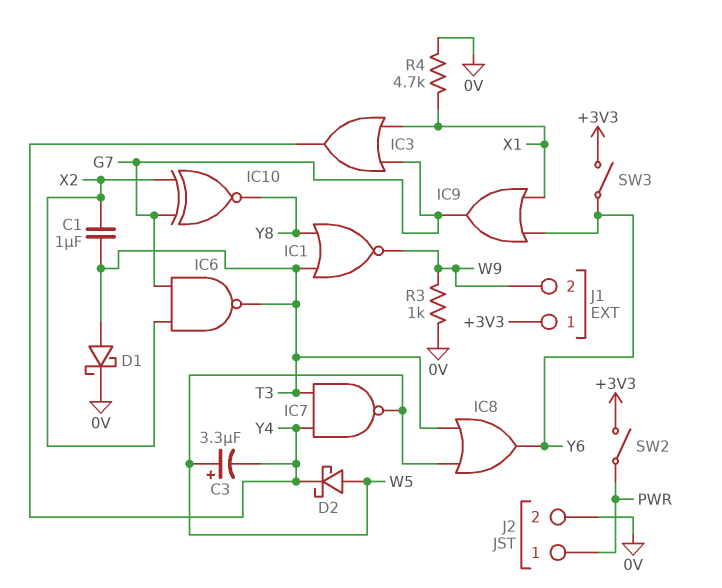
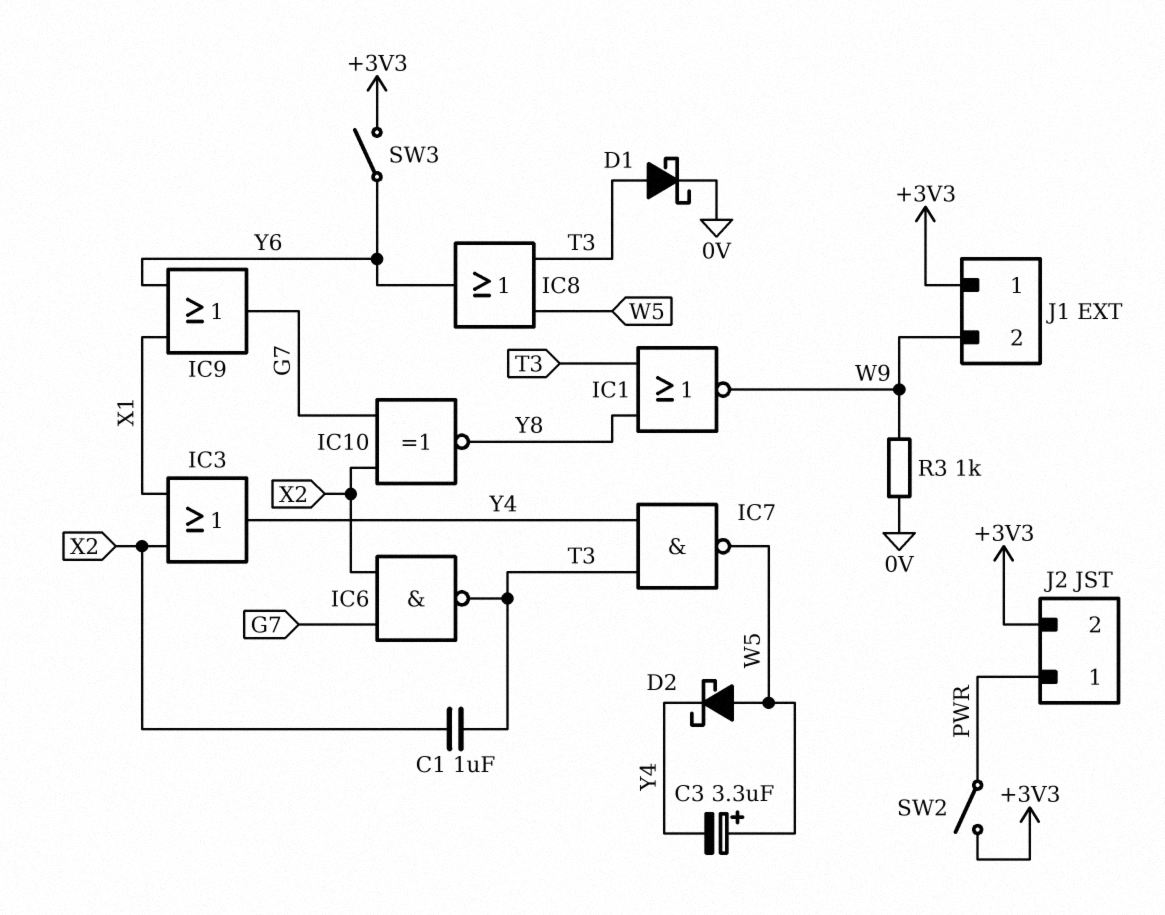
IC3: OR (in G7, in X1, out Y4) -> OR (in X1, in X2, out Y4)
J2 pin 2: 0V -> +3V3
R4: 4.7k (0V, X1) -> none

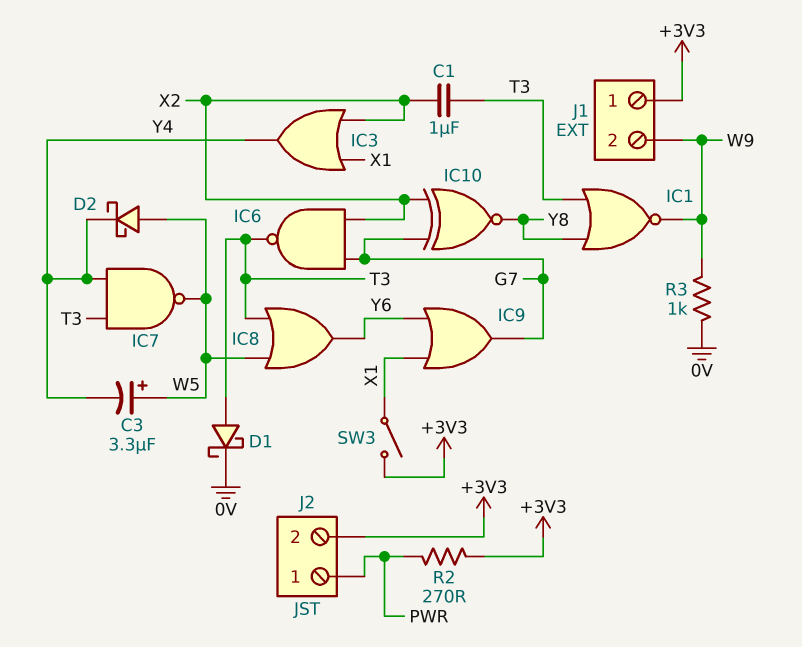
R2: none -> 270 (+3V3, PWR)
SW2: switch (+3V3, PWR) -> none
SW3: switch (+3V3, Y6) -> switch (+3V3, X1)

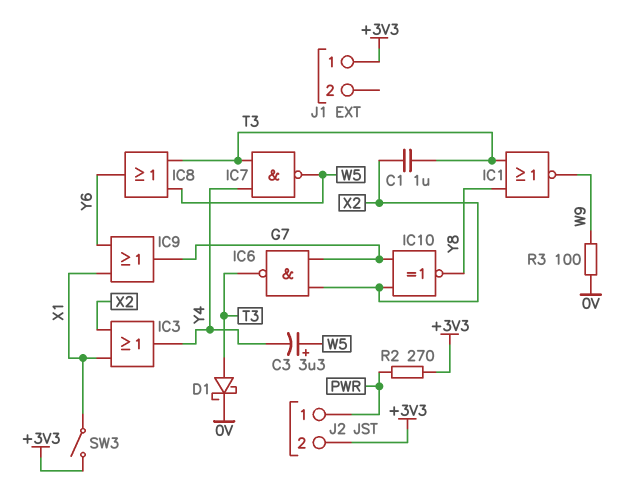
D2: schottky (A W5, K Y4) -> none
J1 pin 2: W9 -> none
R3: 1k (0V, W9) -> 100 (0V, W9)

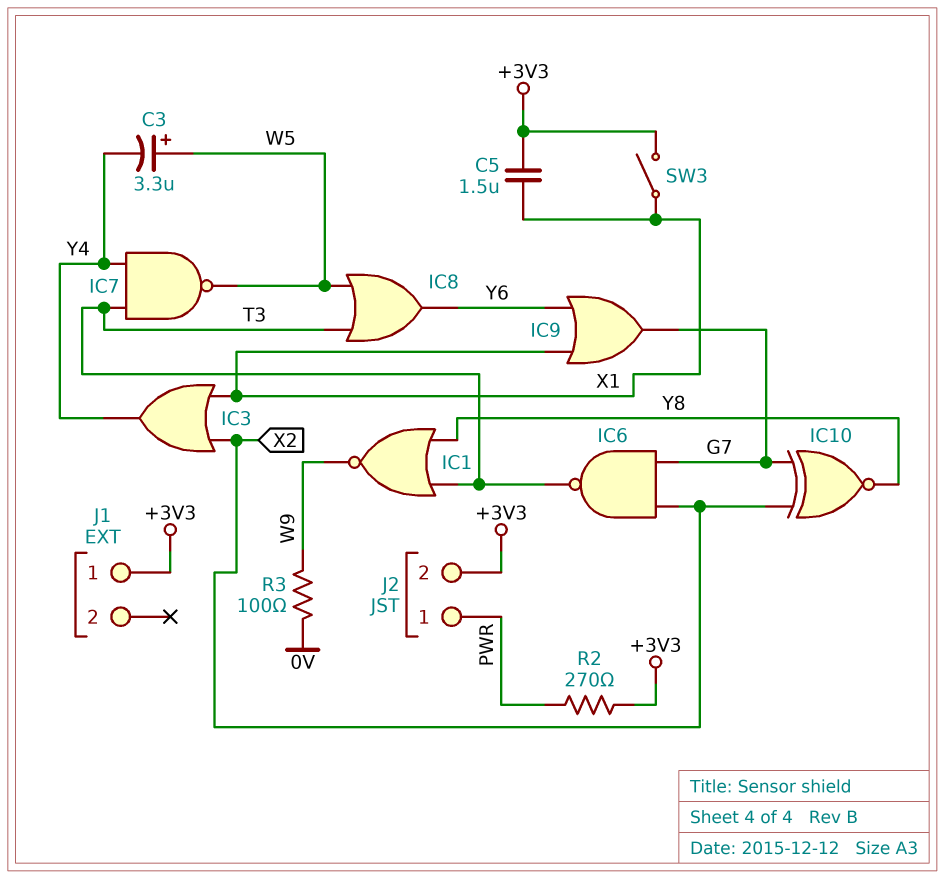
C1: 1uF (T3, X2) -> none
C5: none -> 1.5uF (+3V3, X1)
D1: schottky (A T3, K 0V) -> none

